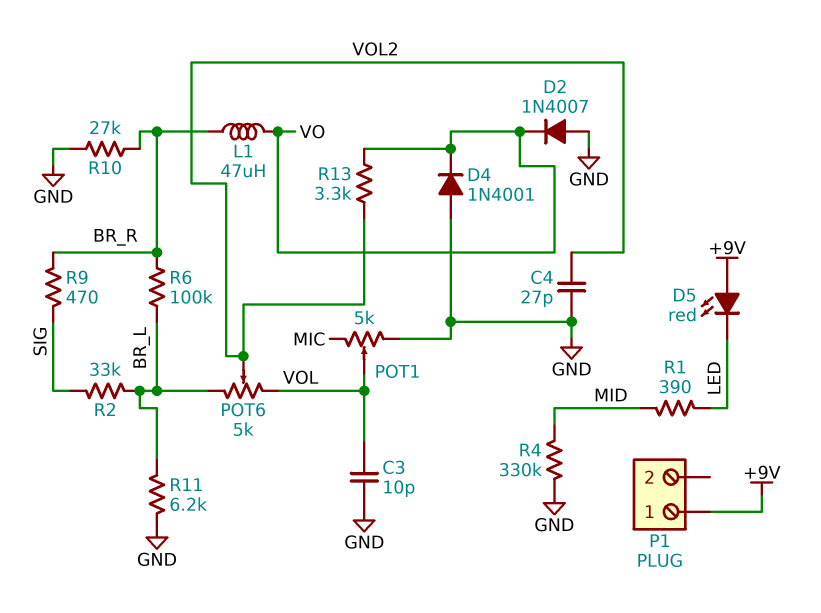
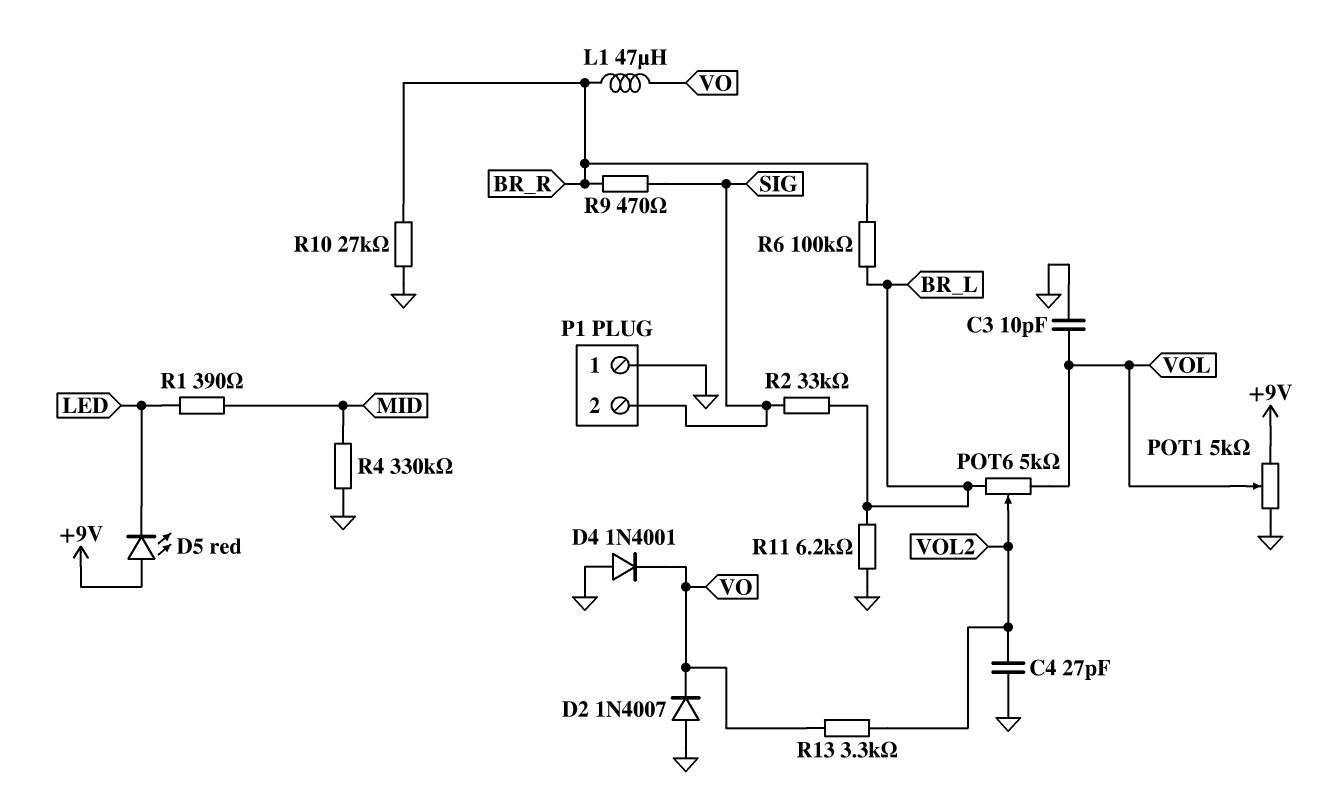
P1 pin 1: +9V -> GND
P1 pin 2: none -> SIG
POT1: 5k (GND, MIC, wiper VOL) -> 5k (+9V, GND, wiper VOL)

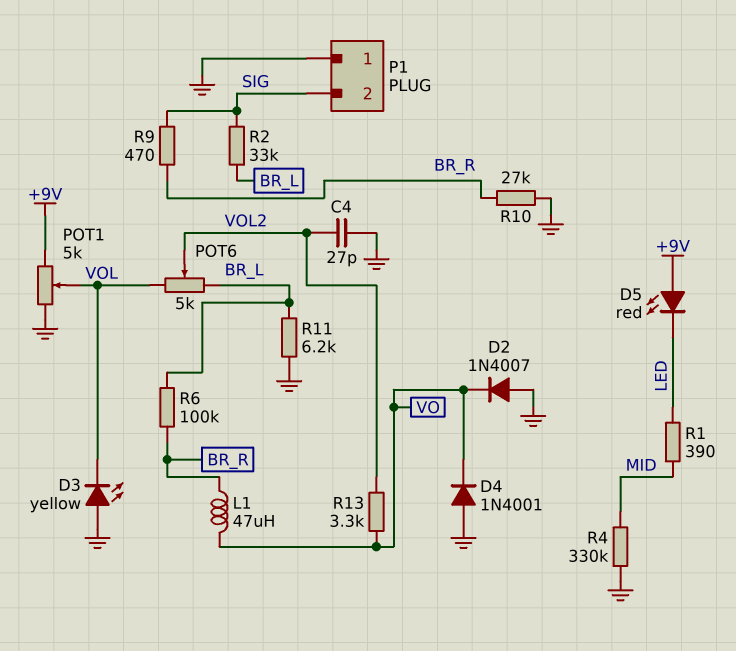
C3: 10pF (GND, VOL) -> none
D3: none -> LED yellow (A GND, K VOL)

